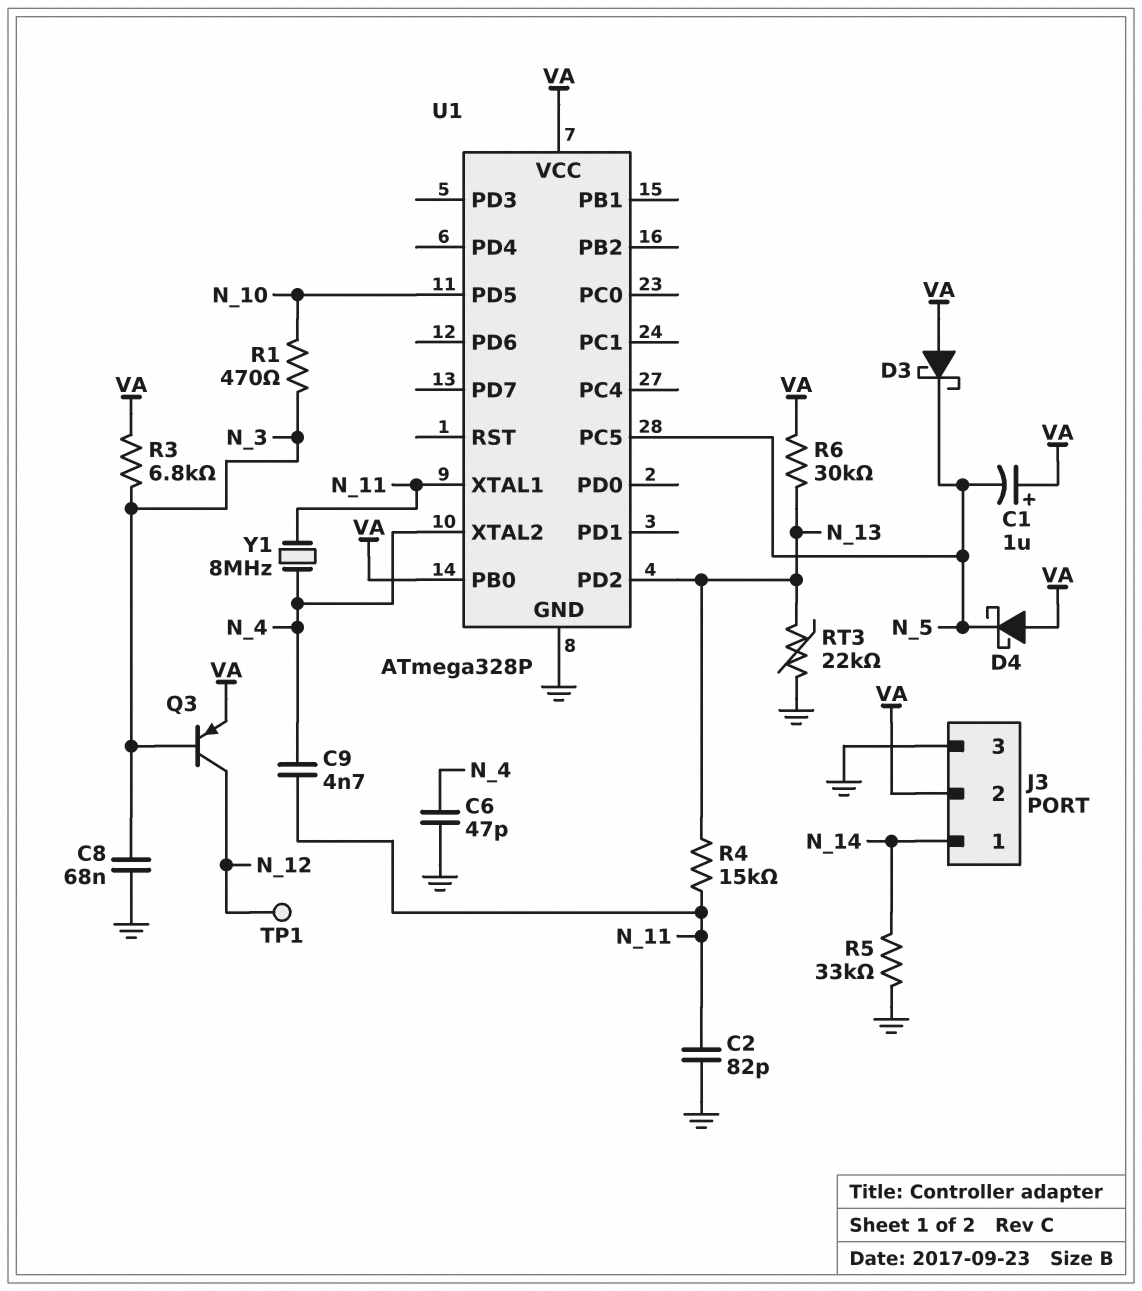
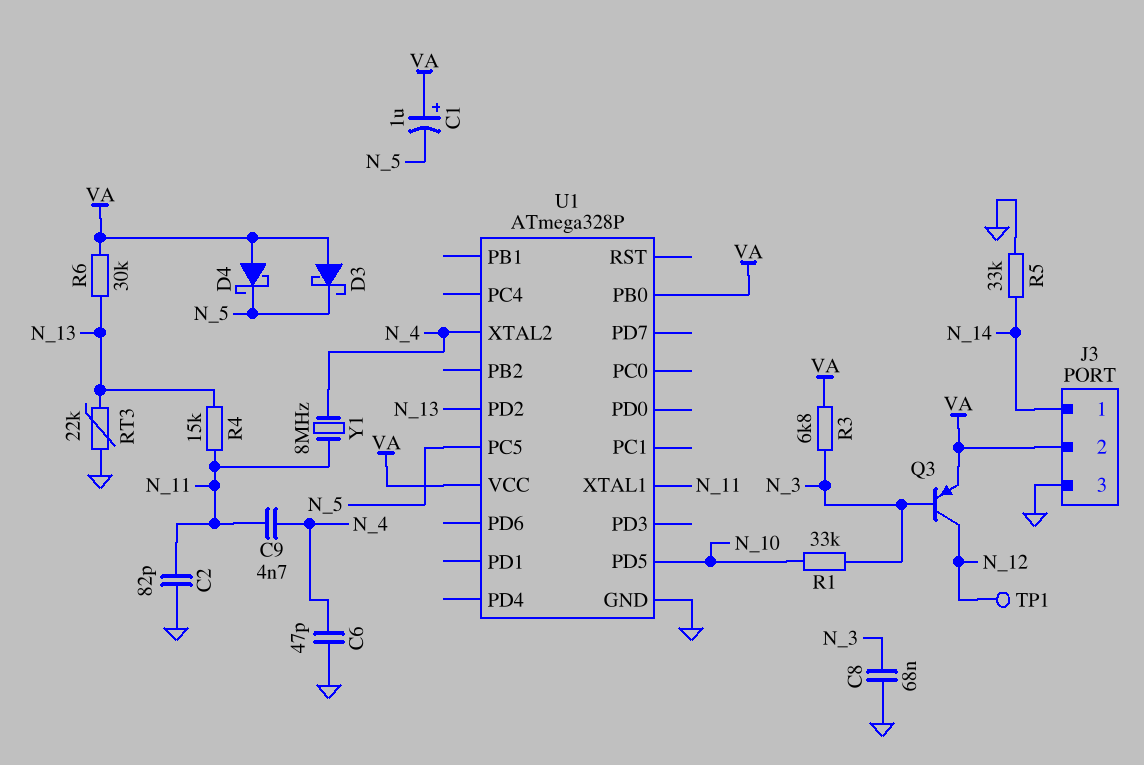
R1: 470 (N_3, N_10) -> 33k (N_3, N_10)

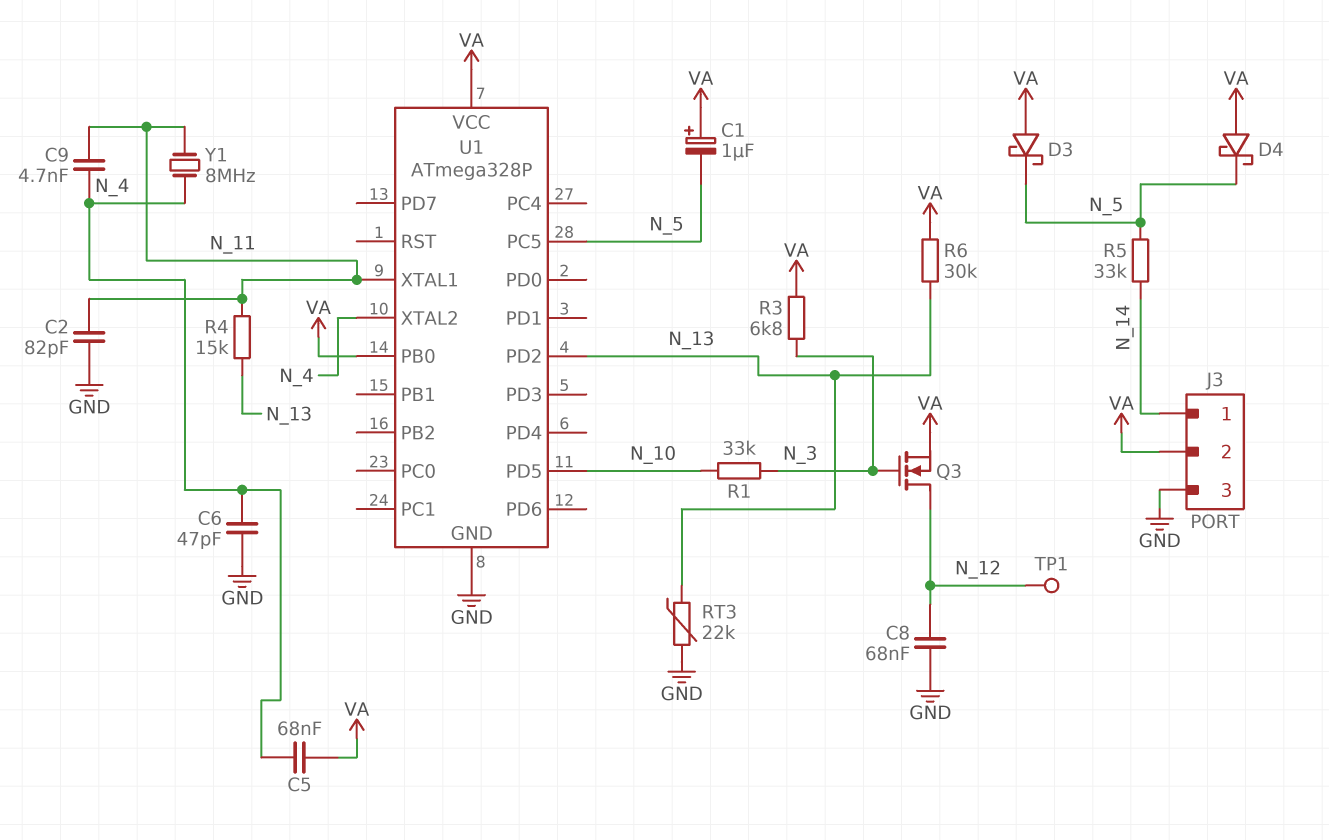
C5: none -> 68nF (N_4, VA)
C8: 68nF (GND, N_3) -> 68nF (GND, N_12)
Q3: PNP (B N_3, C N_12, E VA) -> NMOS (G N_3, D N_12, S VA)
R5: 33k (GND, N_14) -> 33k (N_5, N_14)

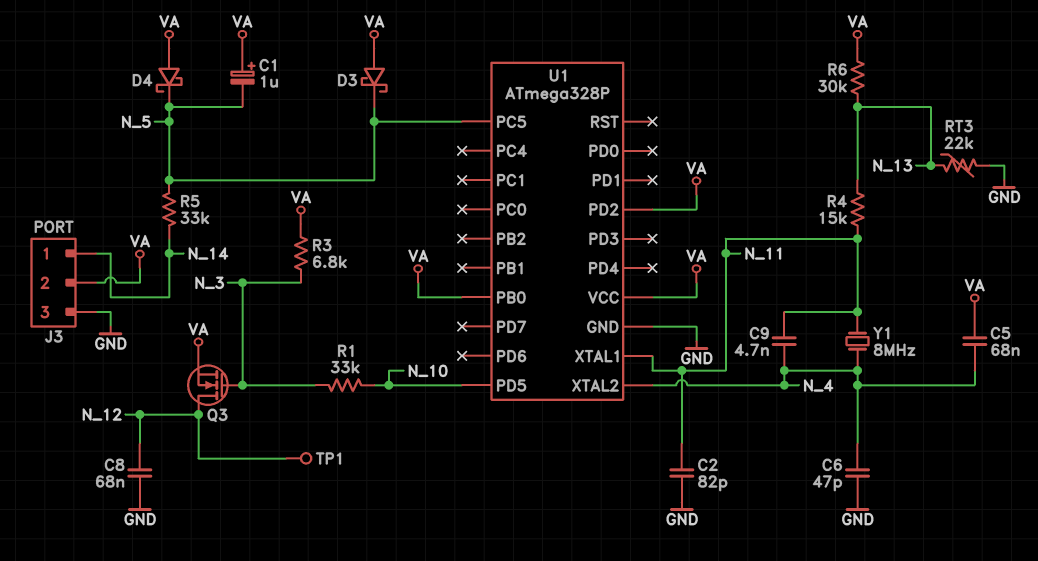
U1 pin PD2: N_13 -> VA

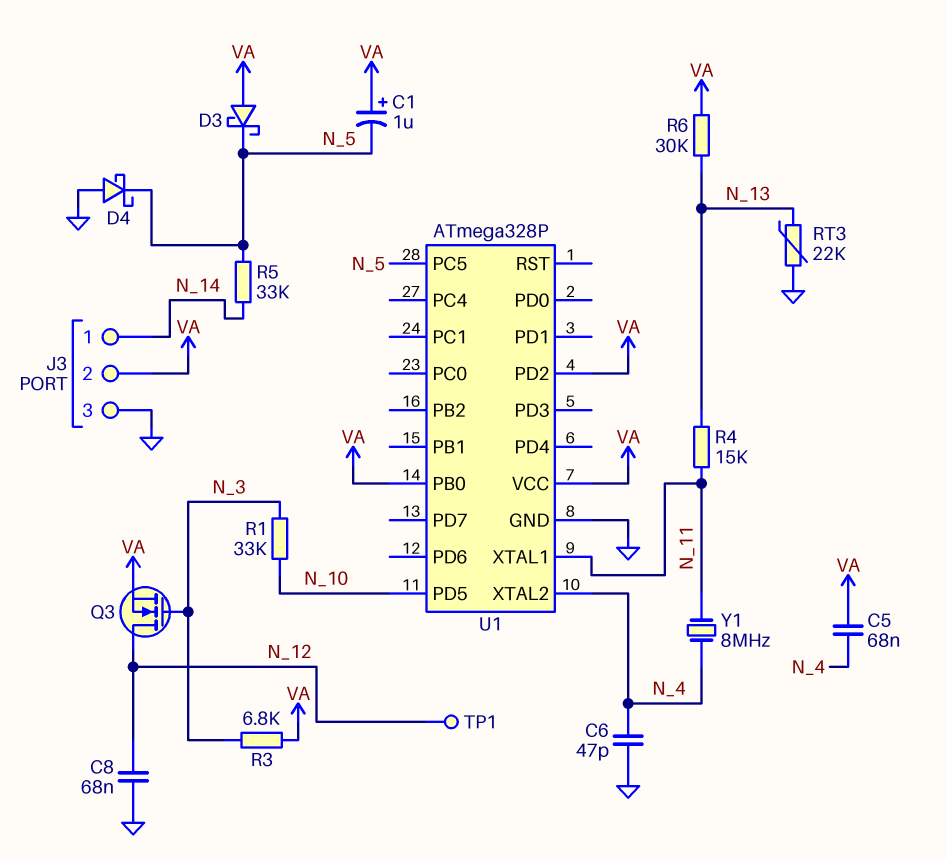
C2: 82pF (GND, N_11) -> none
C9: 4.7nF (N_4, N_11) -> none
D4: schottky (A VA, K N_5) -> schottky (A GND, K N_5)

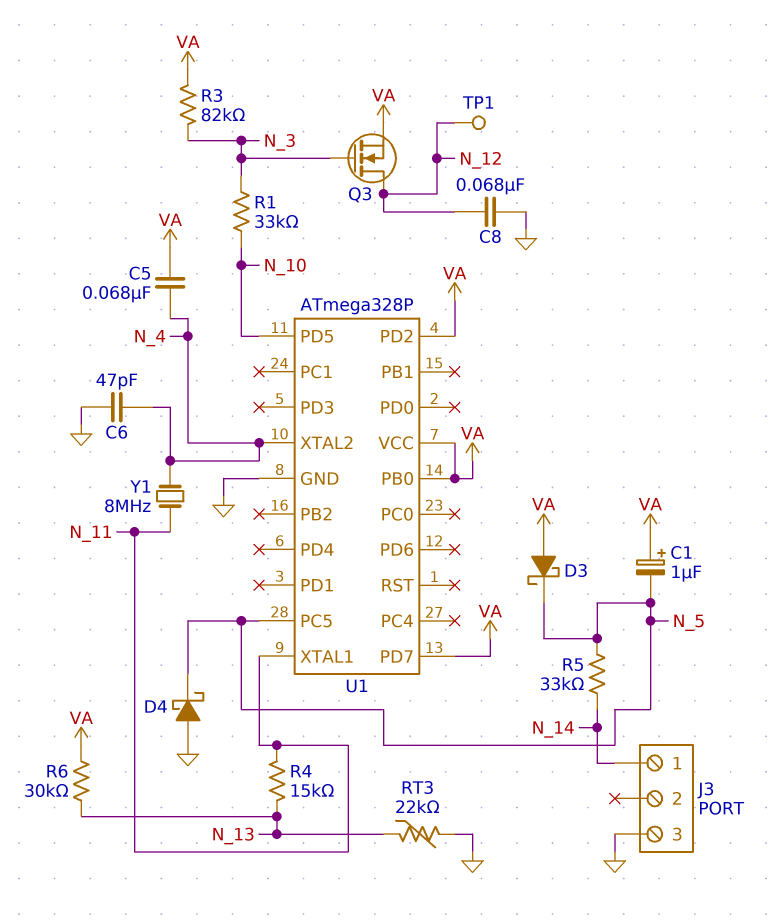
J3 pin 2: VA -> none
R3: 6.8k (N_3, VA) -> 82k (N_3, VA)
U1 pin PD7: none -> VA

